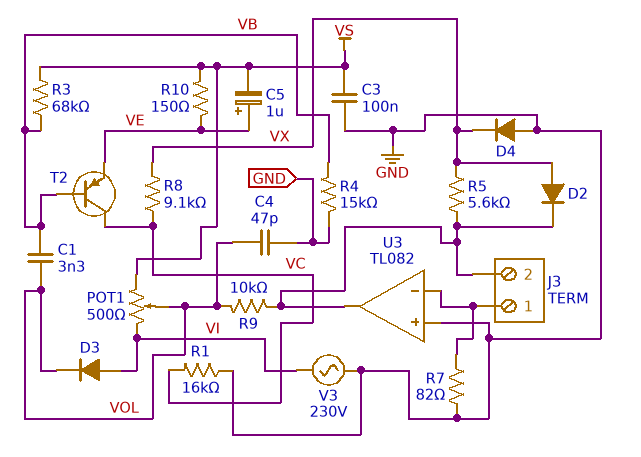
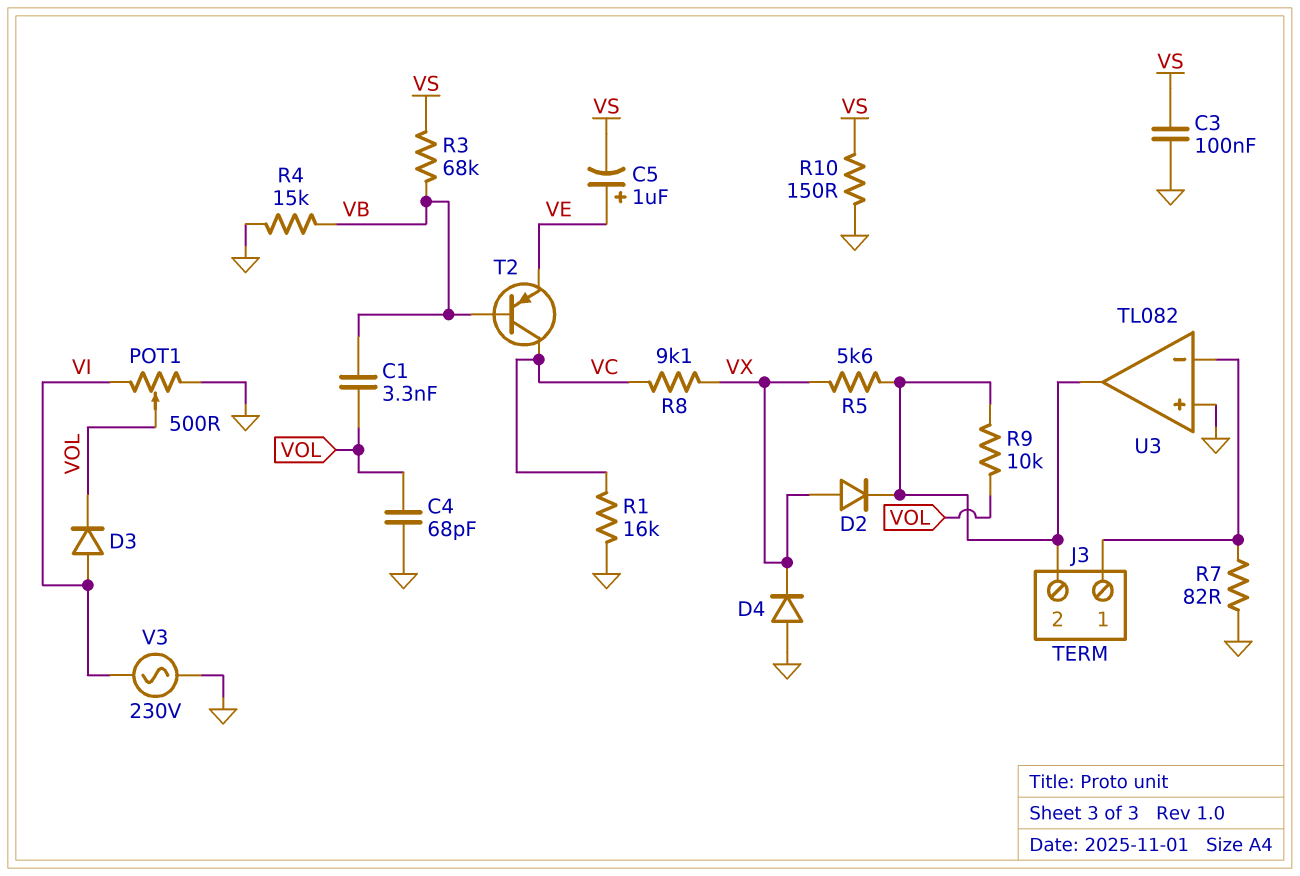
C4: 47pF (GND, VOL) -> 68pF (GND, VOL)
POT1: 500 (VI, VS, wiper VOL) -> 500 (GND, VI, wiper VOL)
R10: 150 (VE, VS) -> 150 (GND, VS)

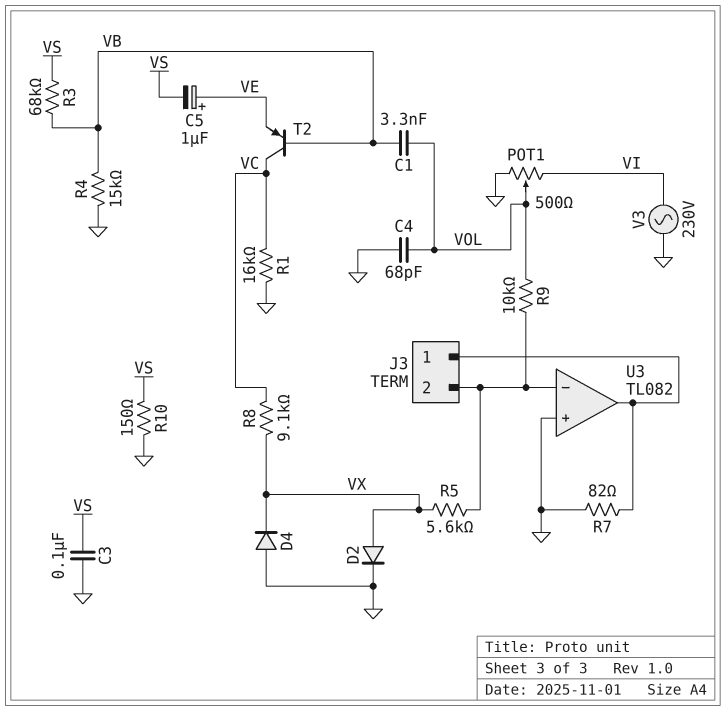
D2: diode (A VX, K J3/2) -> diode (A VX, K GND)
D3: diode (A VI, K VOL) -> none
U3 pin in-: J3/1 -> J3/2
U3 pin out: J3/2 -> J3/1

